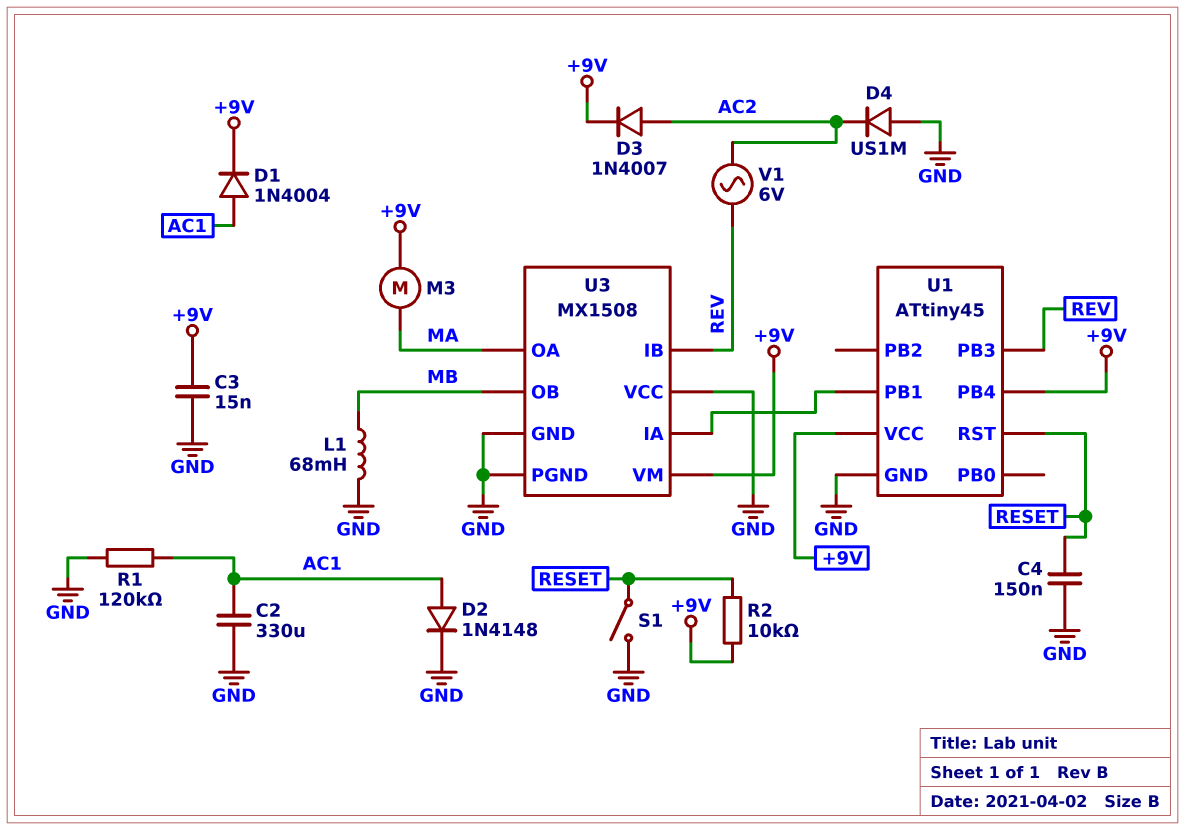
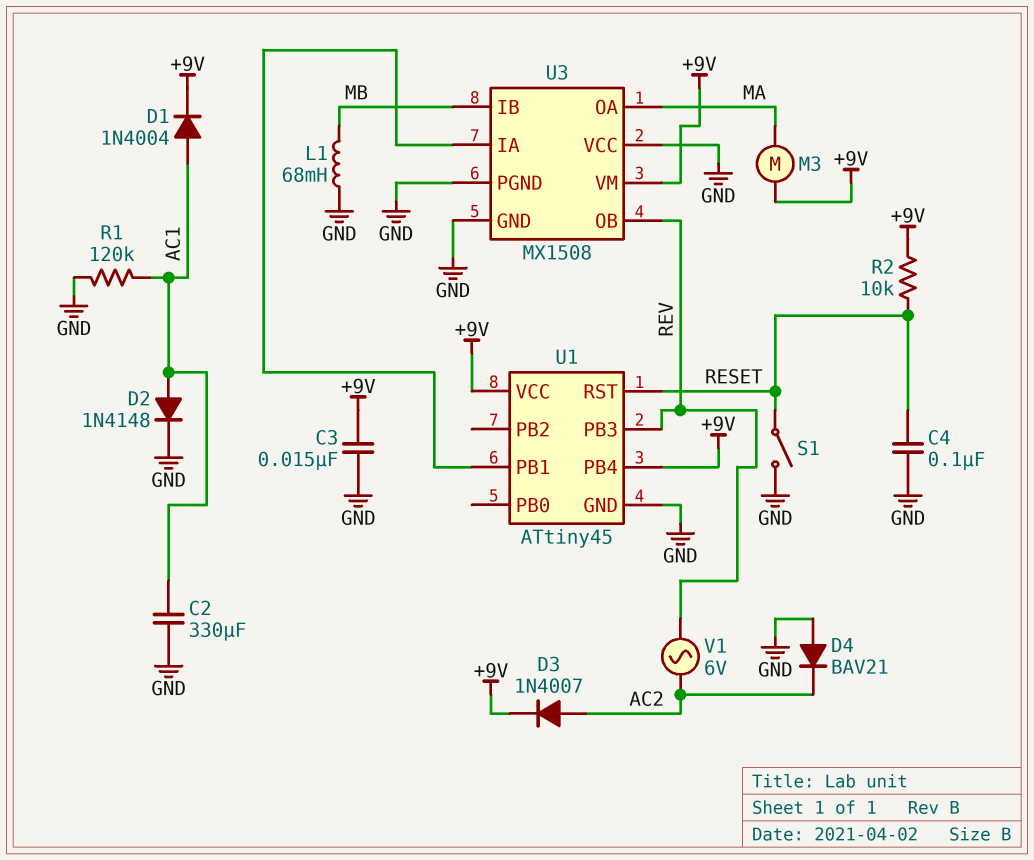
C4: 150nF (GND, RESET) -> 100nF (GND, RESET)
D4: diode US1M (A GND, K AC2) -> diode BAV21 (A GND, K AC2)
U3 pin IB: REV -> MB
U3 pin OB: MB -> REV

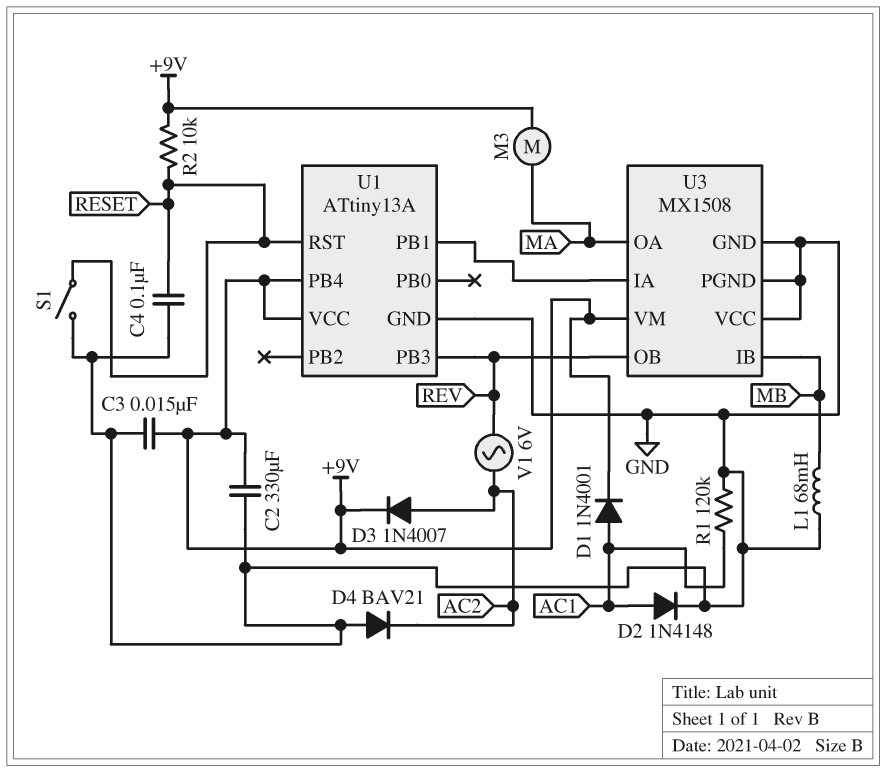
C2: 330uF (AC1, GND) -> 330uF (+9V, GND)
D1: diode 1N4004 (A AC1, K +9V) -> diode 1N4001 (A AC1, K +9V)
U1: ATtiny45 -> ATtiny13A

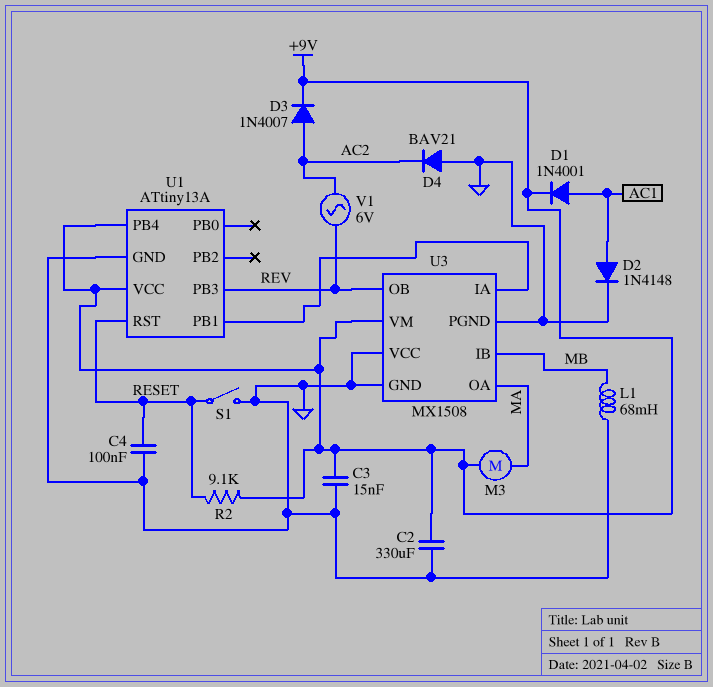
R1: 120k (AC1, GND) -> none
R2: 10k (+9V, RESET) -> 9.1k (+9V, RESET)

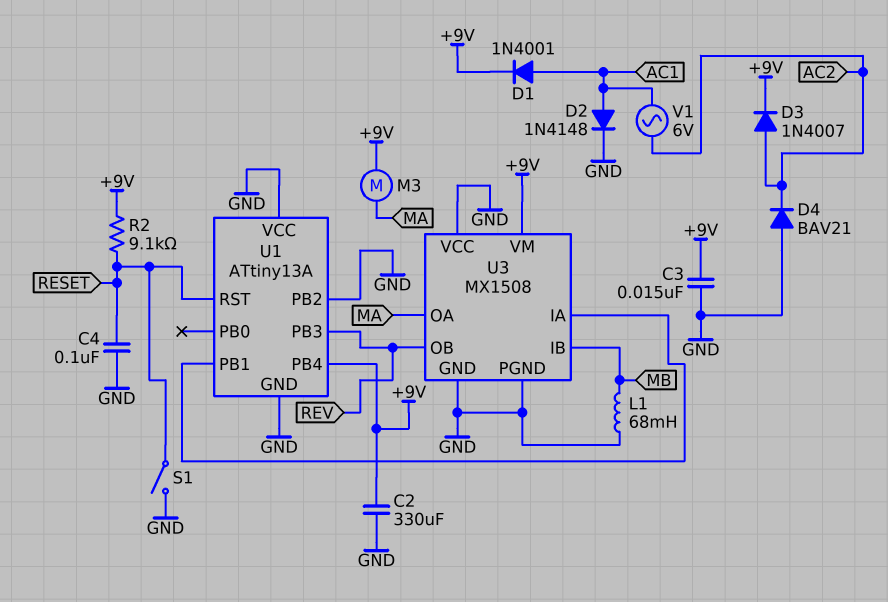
U1 pin PB2: none -> GND
U1 pin VCC: +9V -> GND
V1: AC 6V (AC2, REV) -> AC 6V (AC1, AC2)

